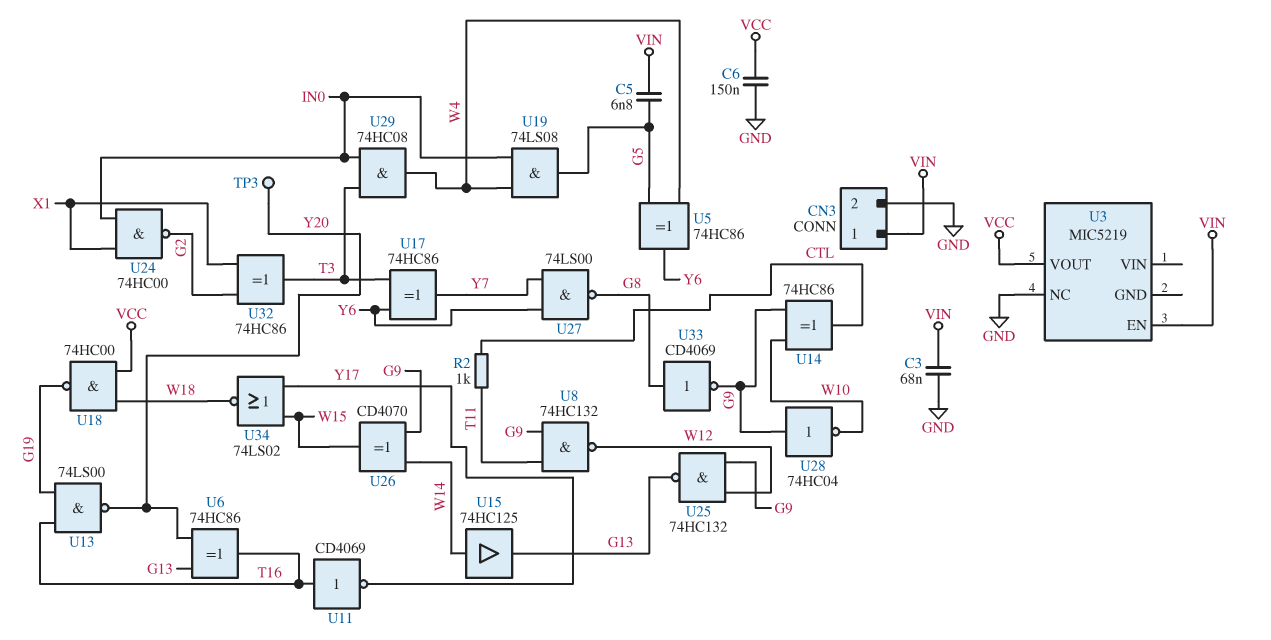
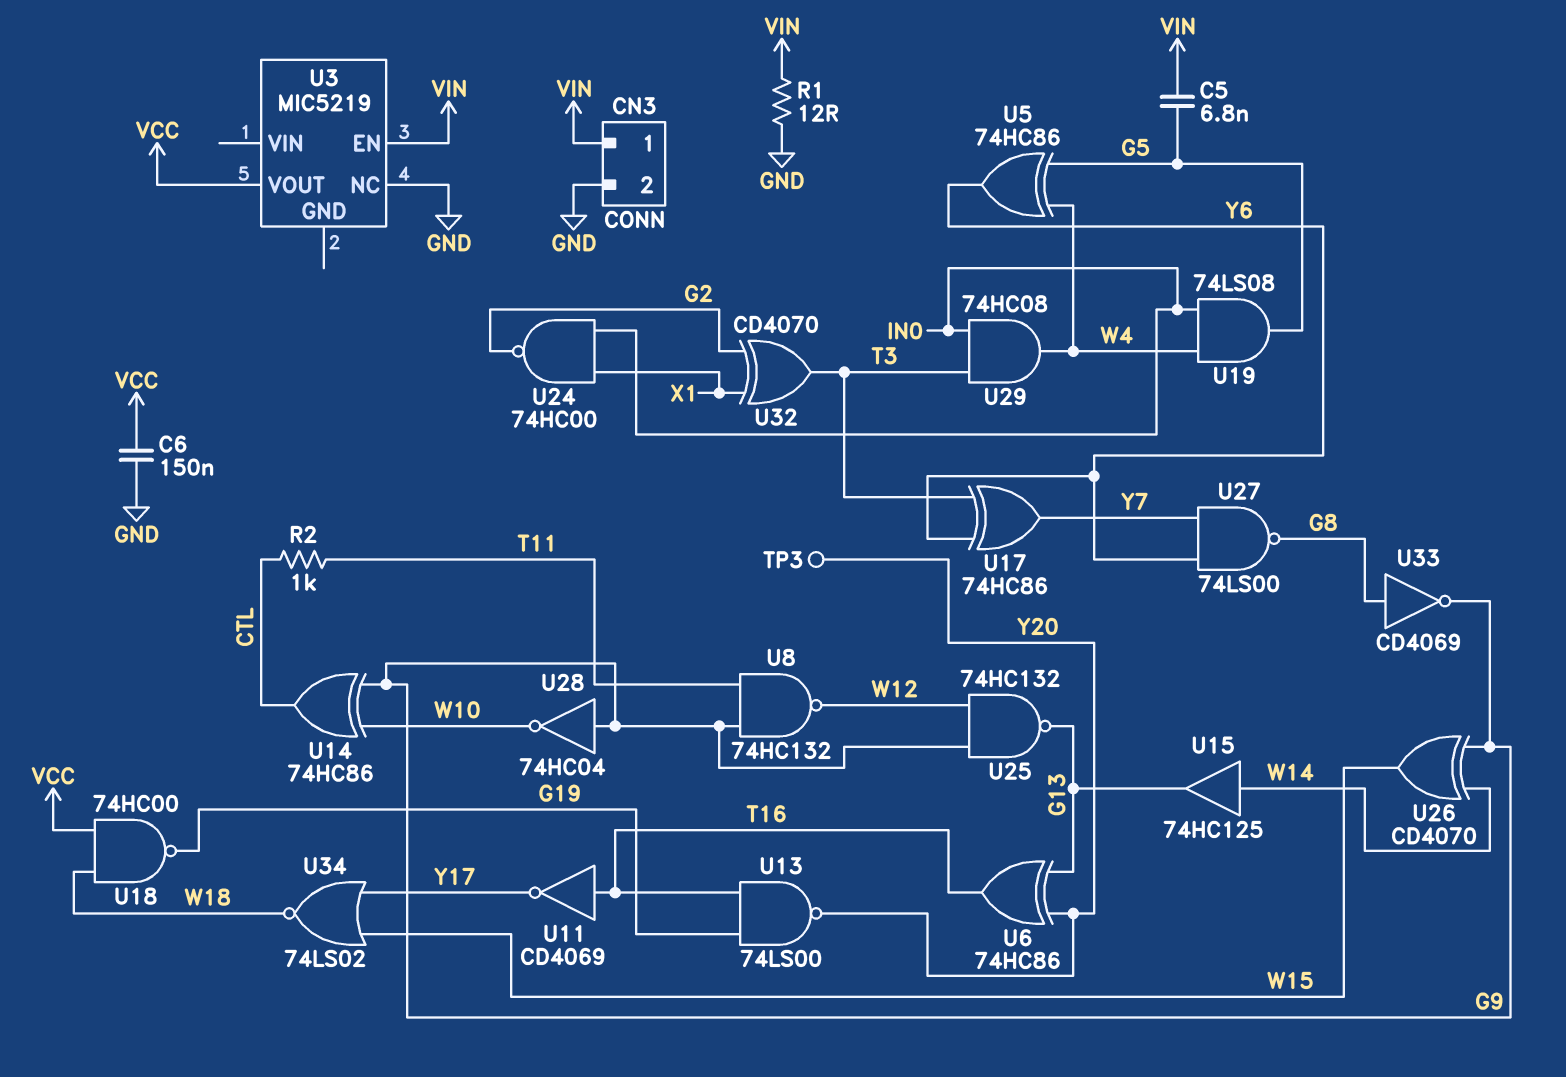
C3: 68nF (GND, VIN) -> none
R1: none -> 12 (GND, VIN)
U32: XOR 74HC86 (in G2, in X1, out T3) -> XOR CD4070 (in G2, in X1, out T3)

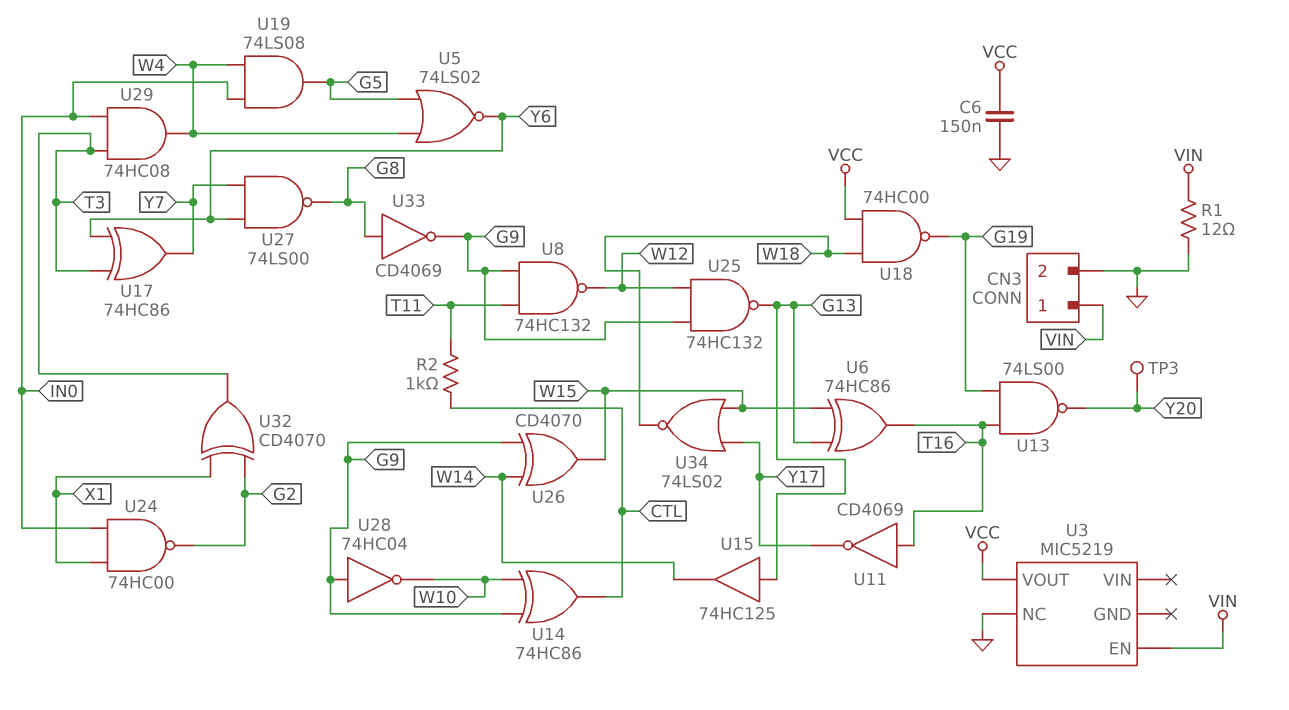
C5: 6.8nF (G5, VIN) -> none
U5: XOR 74HC86 (in G5, in W4, out Y6) -> NOR 74LS02 (in G5, in W4, out Y6)
U6: XOR 74HC86 (in G13, in Y20, out T16) -> XOR 74HC86 (in G13, in W15, out T16)
U15: buffer 74HC125 (in W14, out G13) -> buffer 74HC125 (in G13, out W14)

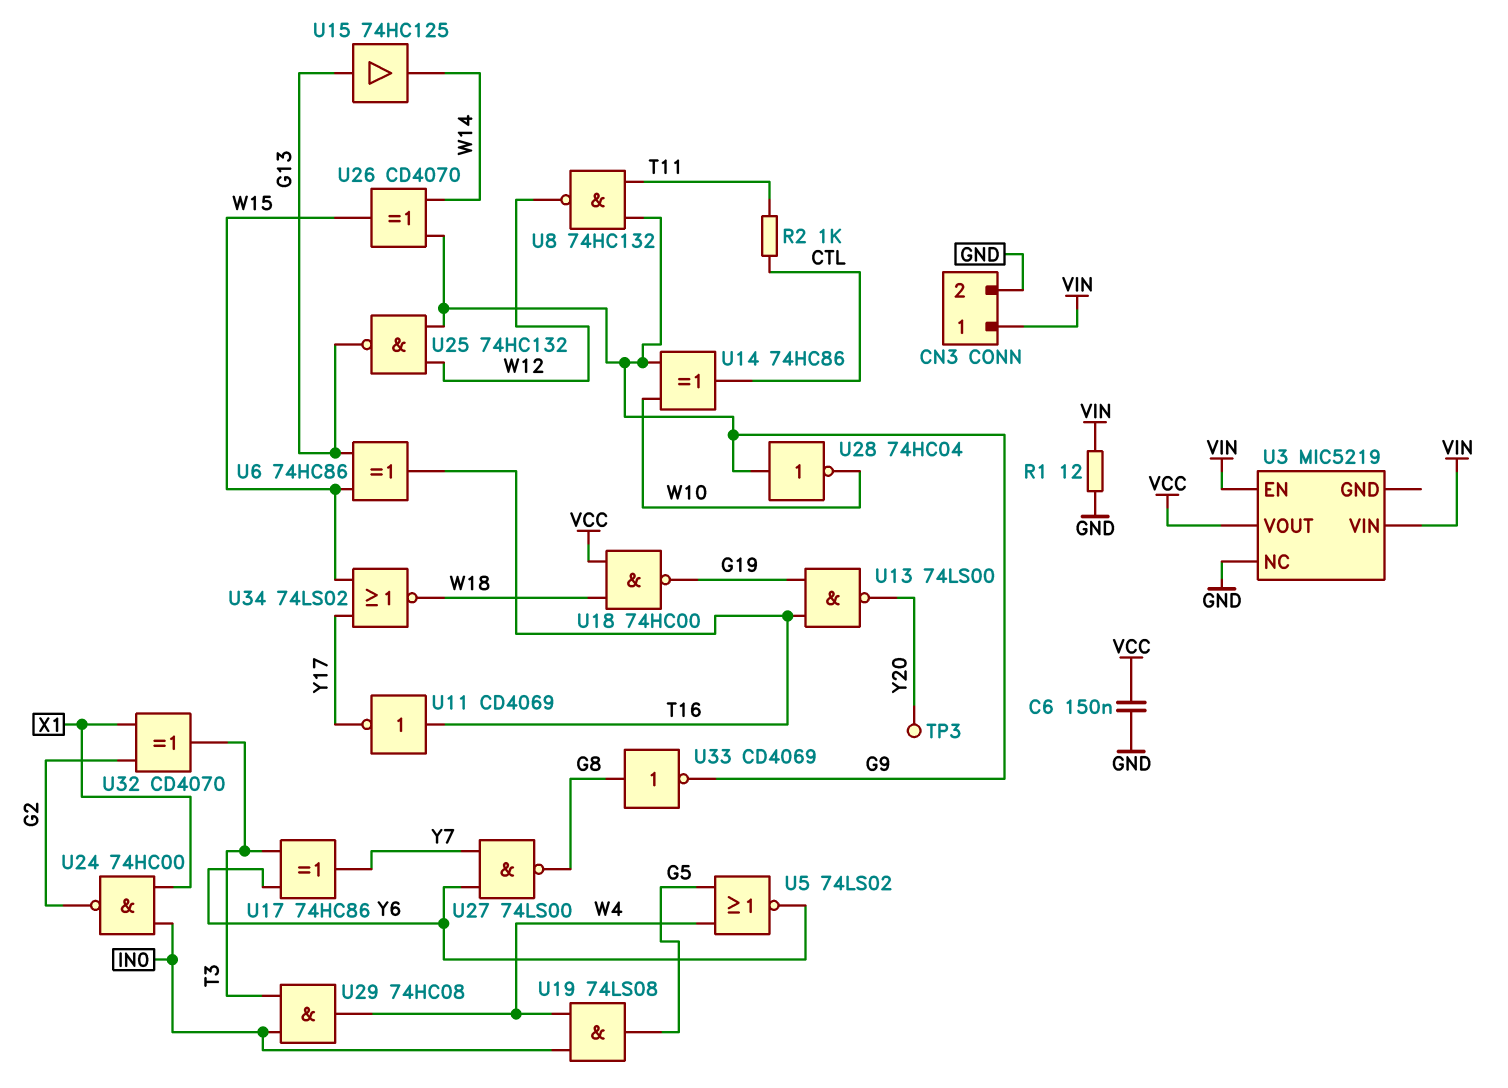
U3 pin VIN: none -> VIN

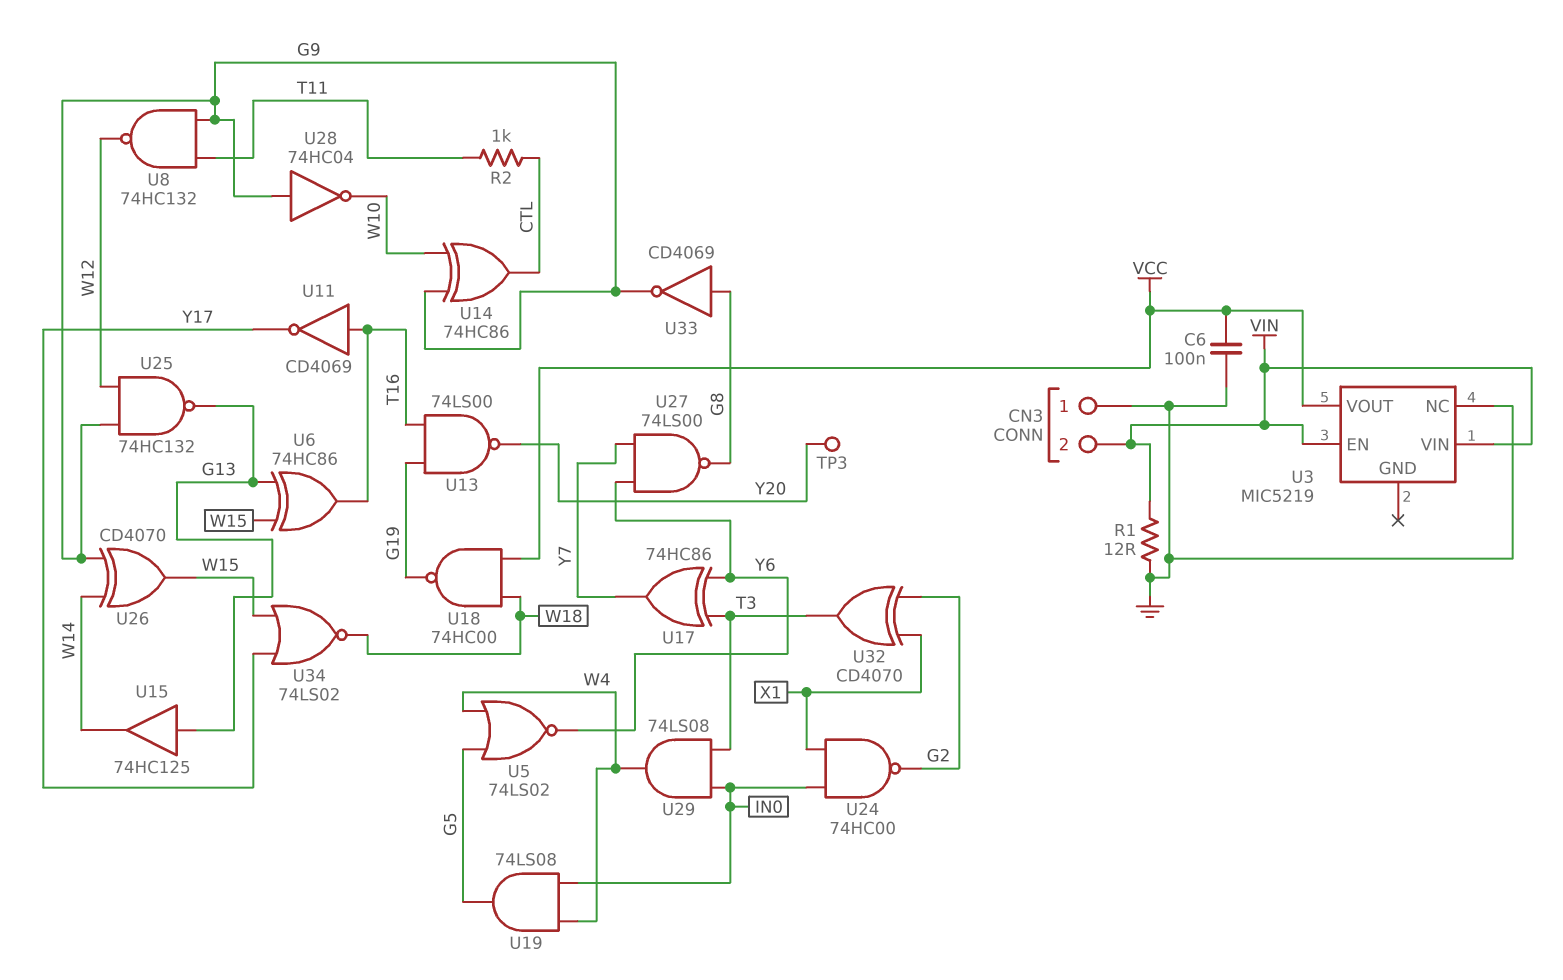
C6: 150nF (GND, VCC) -> 100nF (GND, VCC)
CN3 pin 1: VIN -> GND
CN3 pin 2: GND -> VIN
U29: AND 74HC08 (in IN0, in T3, out W4) -> AND 74LS08 (in IN0, in T3, out W4)

